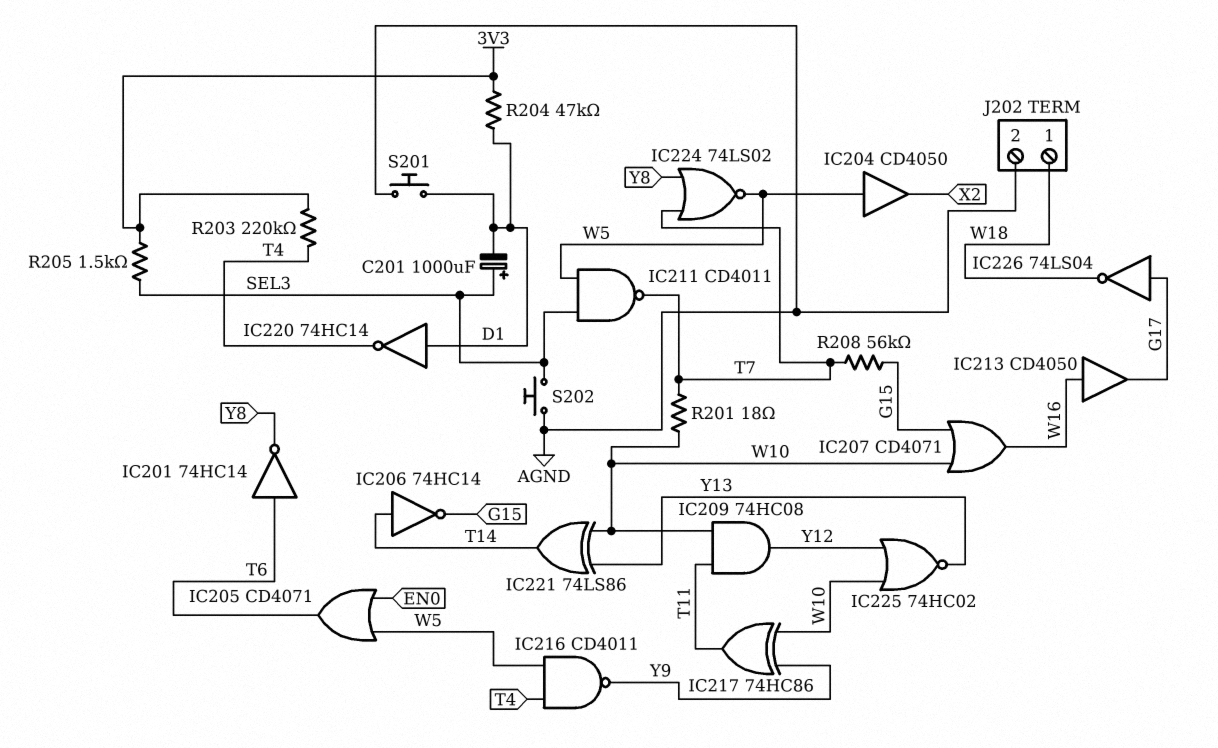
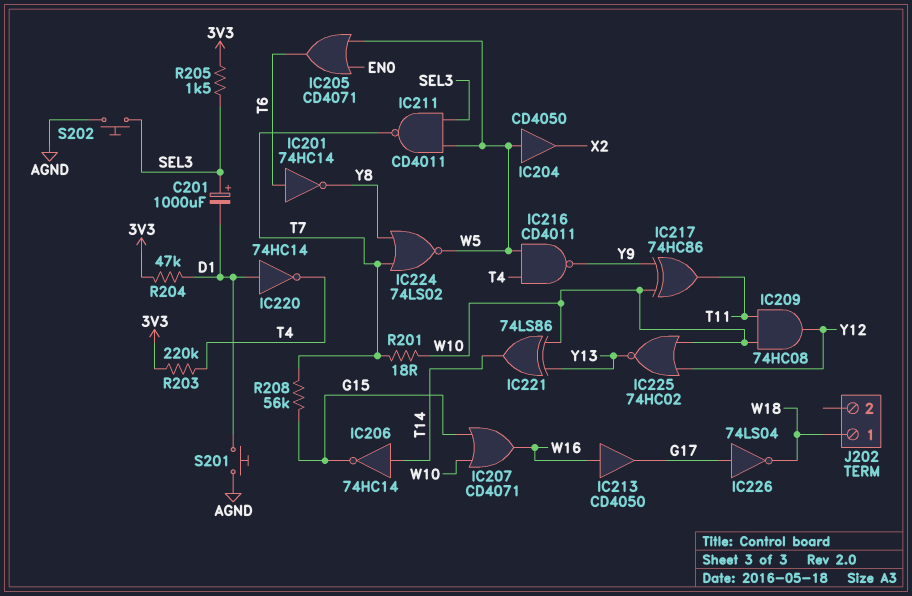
J202 pin 2: AGND -> none

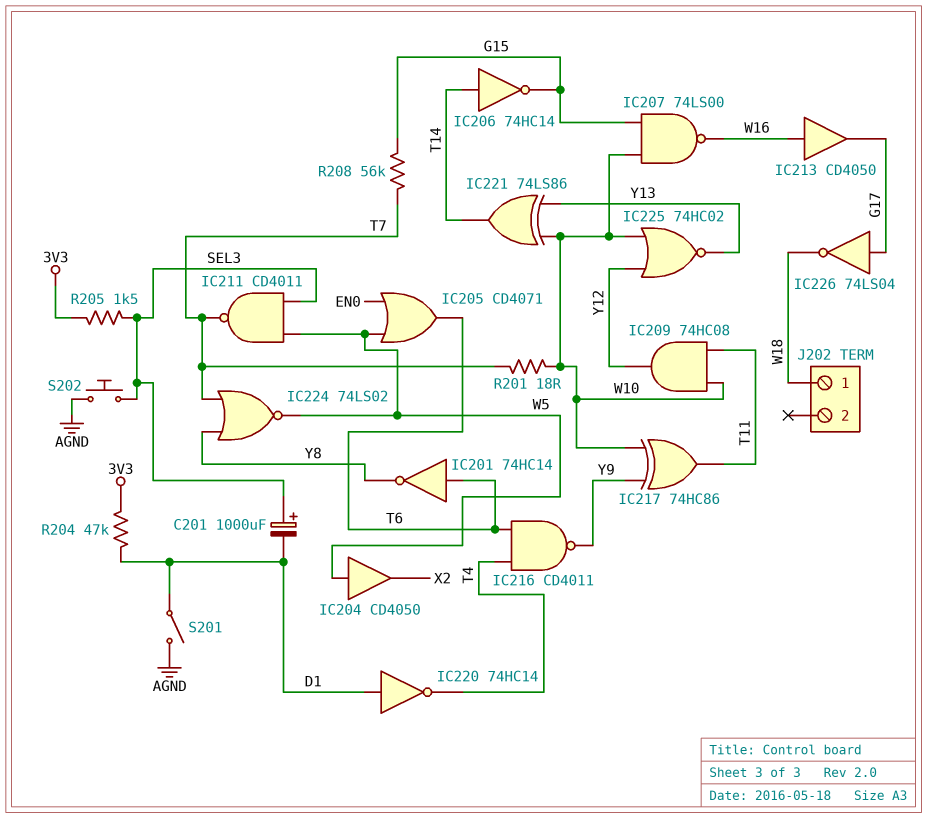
IC207: OR CD4071 (in G15, in W10, out W16) -> NAND 74LS00 (in G15, in W10, out W16)
IC216: NAND CD4011 (in T4, in W5, out Y9) -> NAND CD4011 (in T4, in T6, out Y9)
R203: 220k (3V3, T4) -> none
S201: button (AGND, D1) -> switch (AGND, D1)

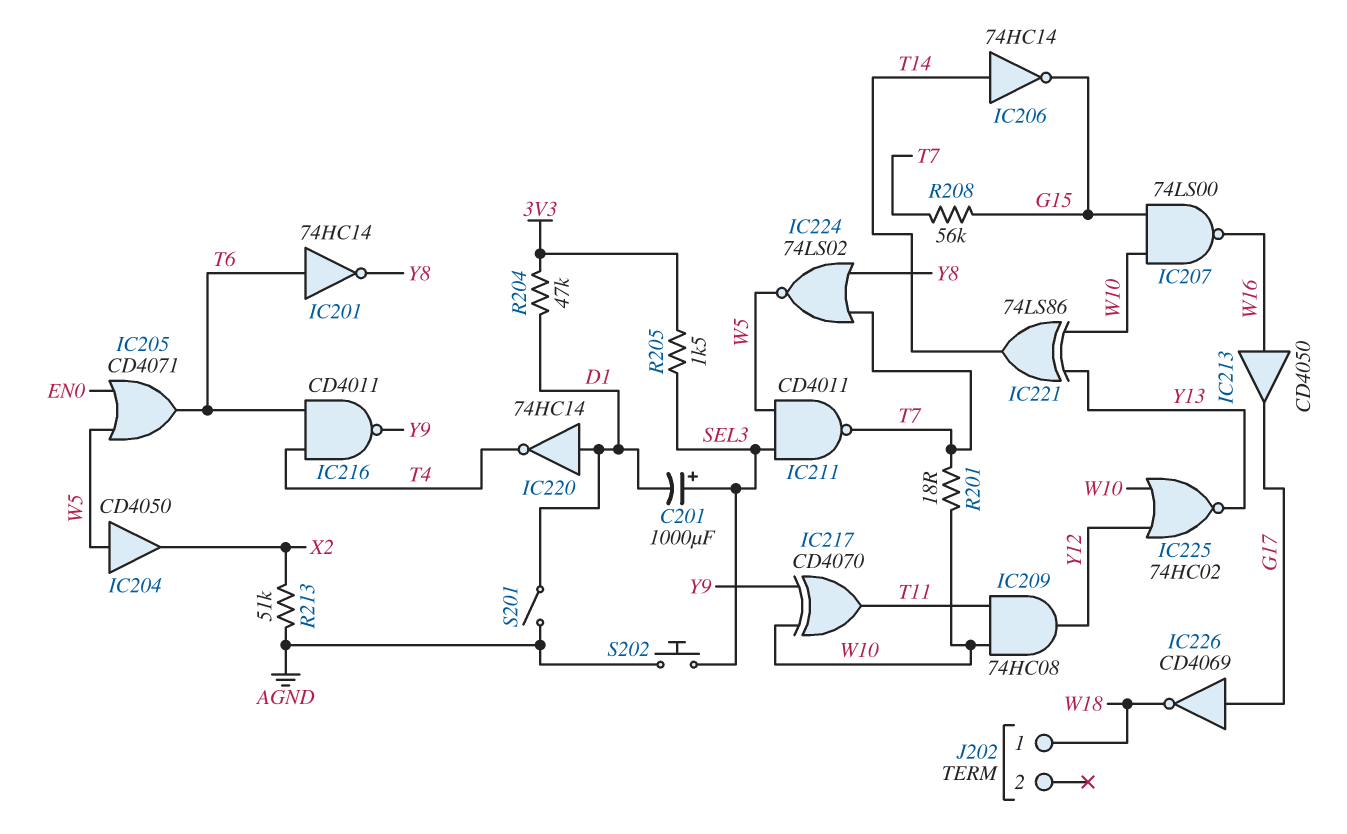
IC217: XOR 74HC86 (in W10, in Y9, out T11) -> XOR CD4070 (in W10, in Y9, out T11)
IC226: NOT 74LS04 (in G17, out W18) -> NOT CD4069 (in G17, out W18)
R213: none -> 51k (AGND, X2)

